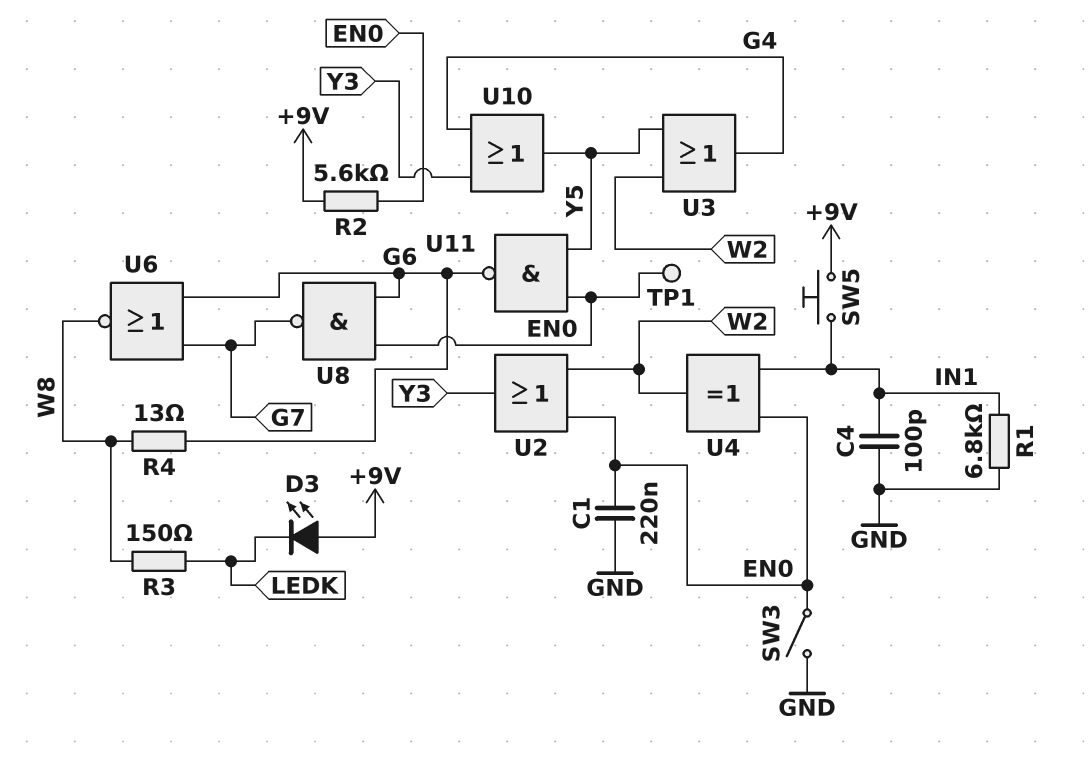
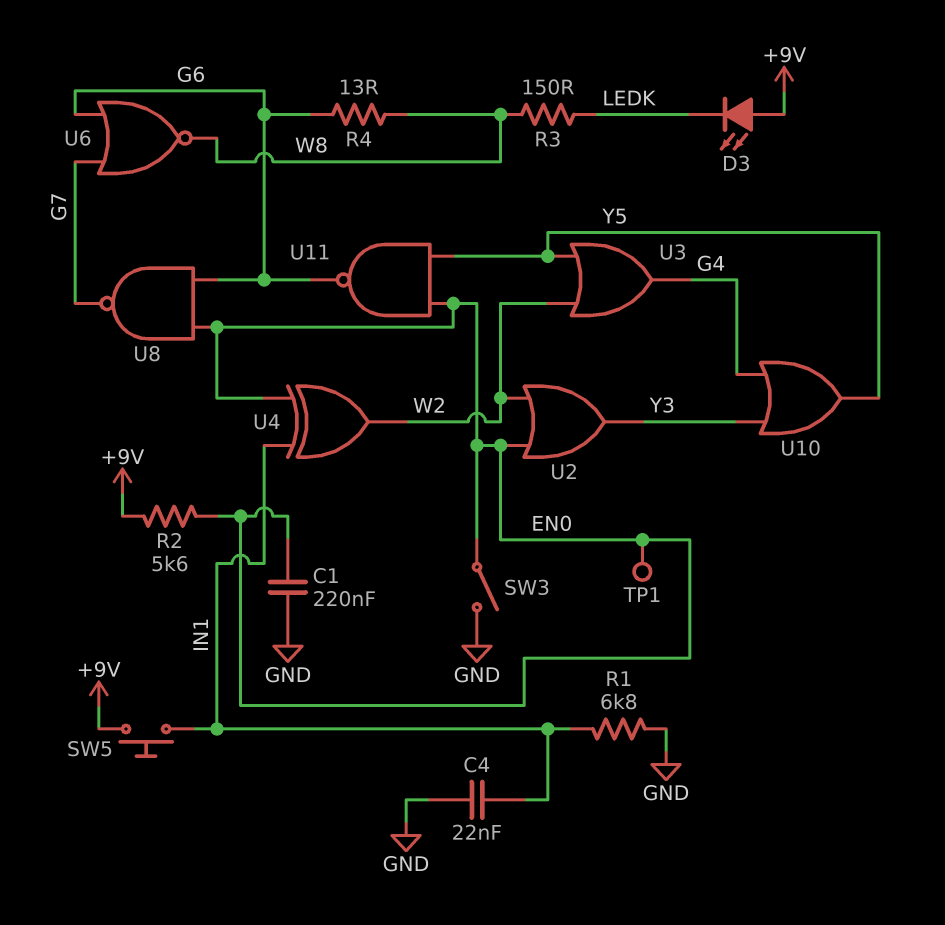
C4: 100pF (GND, IN1) -> 22nF (GND, IN1)

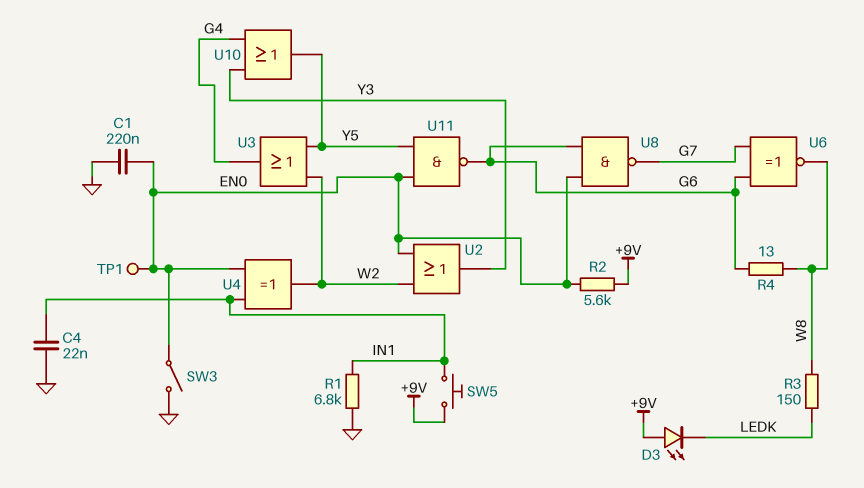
U6: NOR (in G6, in G7, out W8) -> XNOR (in G6, in G7, out W8)

